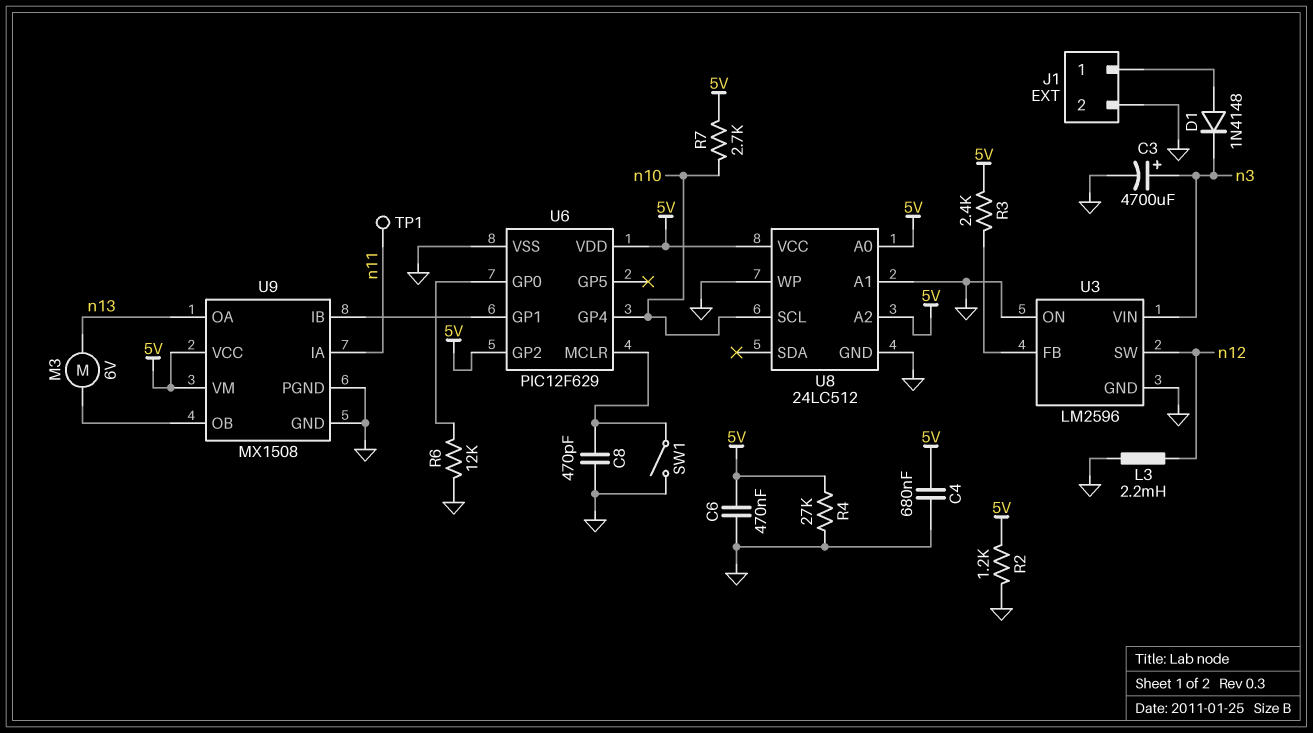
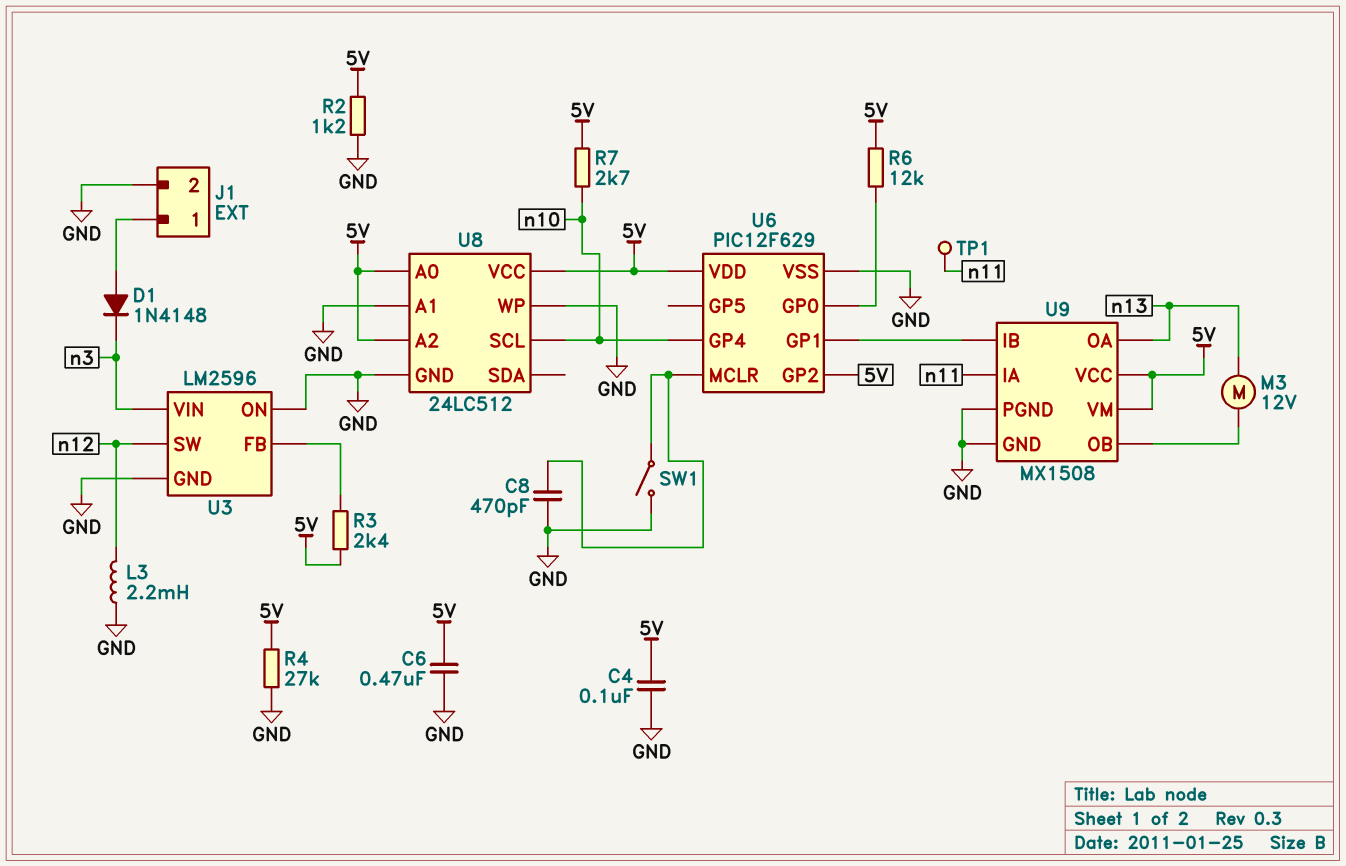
C3: 4700uF (plus n3, minus GND) -> none
C4: 680nF (5V, GND) -> 100nF (5V, GND)
M3: motor 6V (U9/OB, n13) -> motor 12V (U9/OB, n13)
R6: 12k (GND, U6/GP0) -> 12k (5V, U6/GP0)

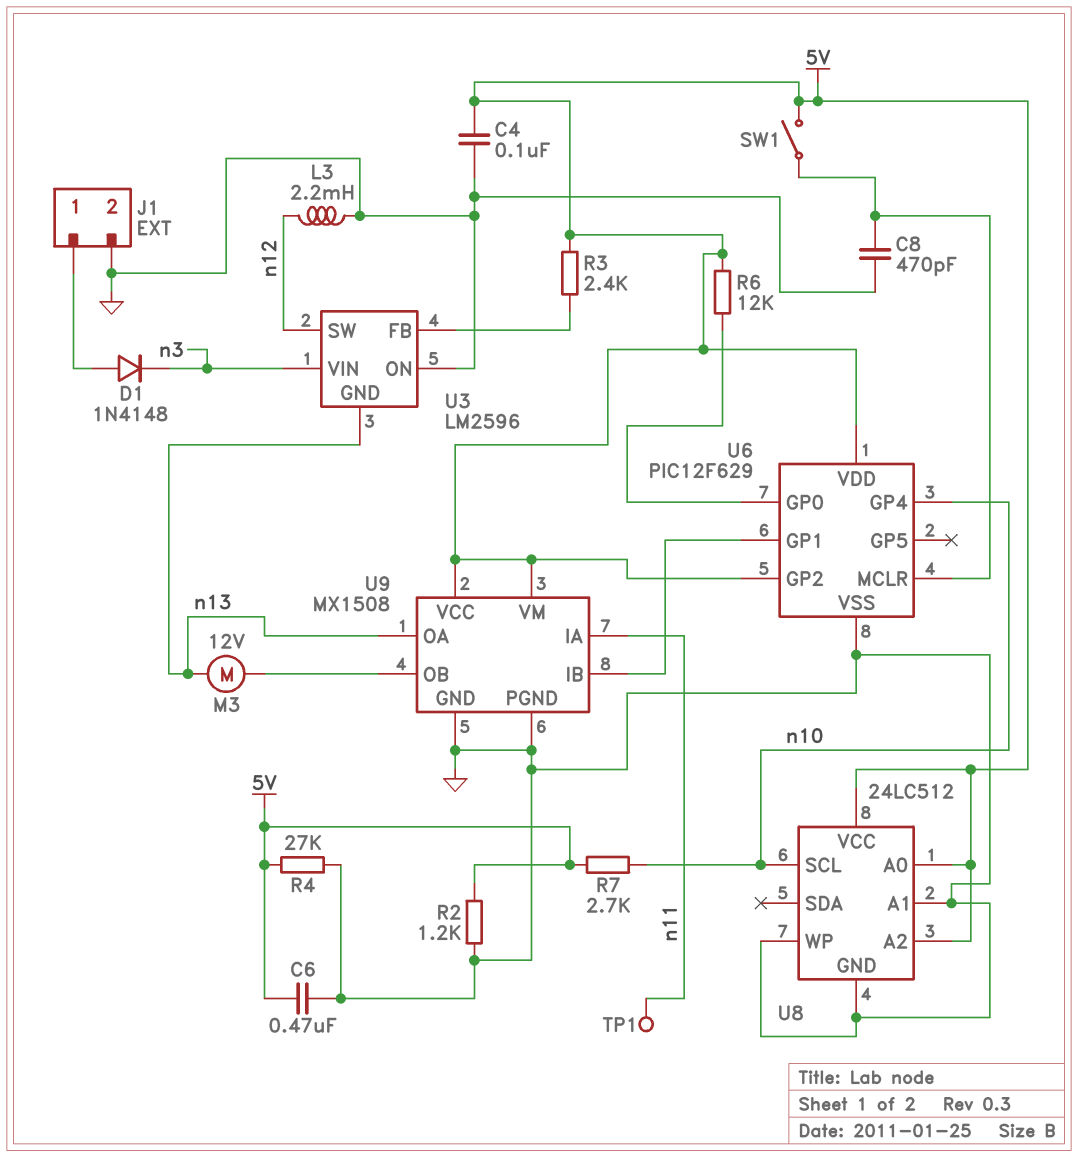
SW1: switch (GND, U6/MCLR) -> switch (5V, U6/MCLR)
U3 pin GND: GND -> n13

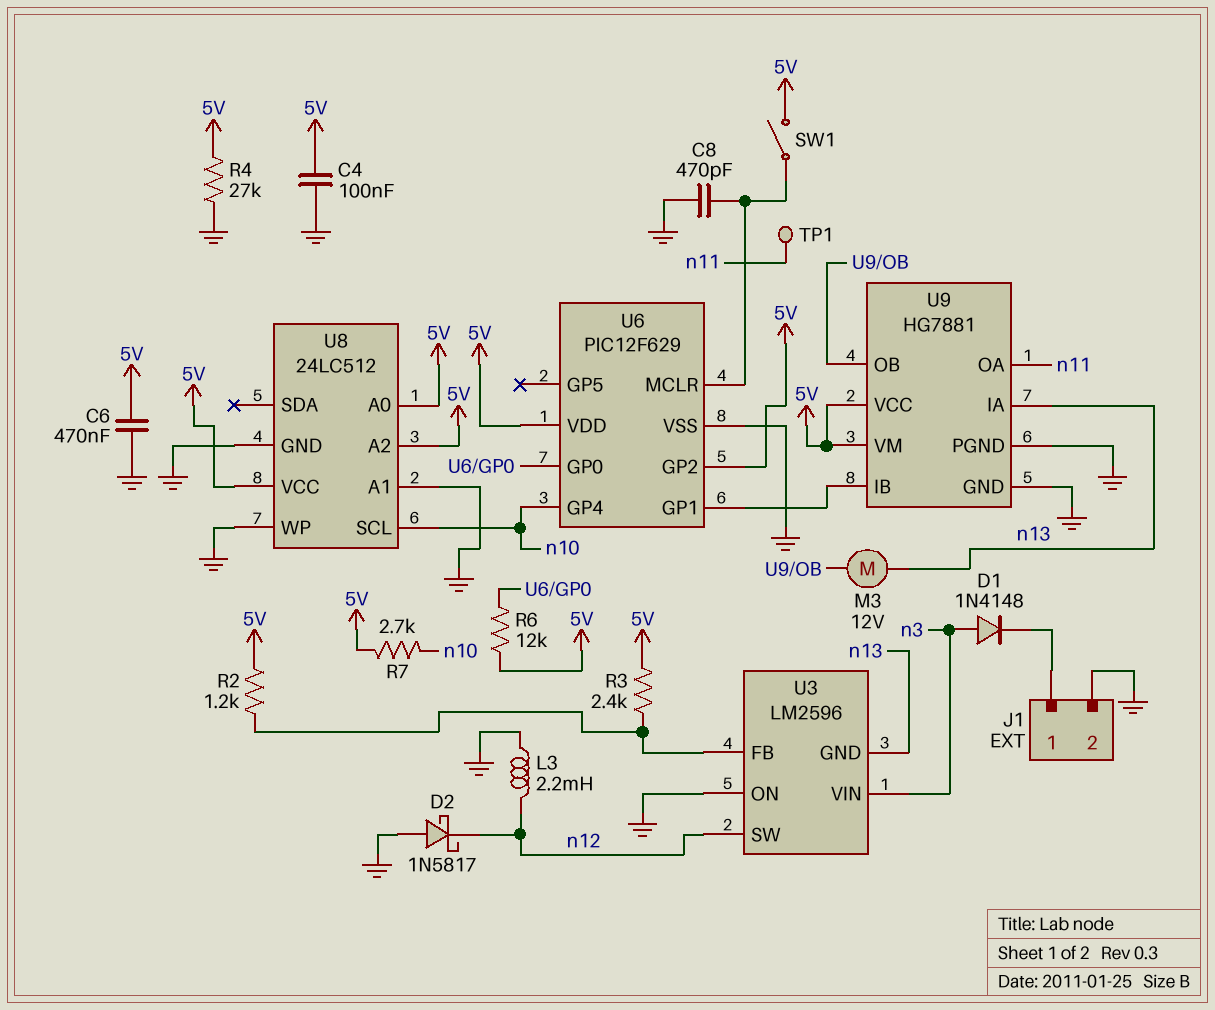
D1: diode 1N4148 (A J1/1, K n3) -> diode 1N4148 (A n3, K J1/1)
D2: none -> schottky 1N5817 (A GND, K n12)
R2: 1.2k (5V, GND) -> 1.2k (5V, U3/FB)
U9: MX1508 -> HG7881
U9 pin IA: n11 -> n13
U9 pin OA: n13 -> n11

